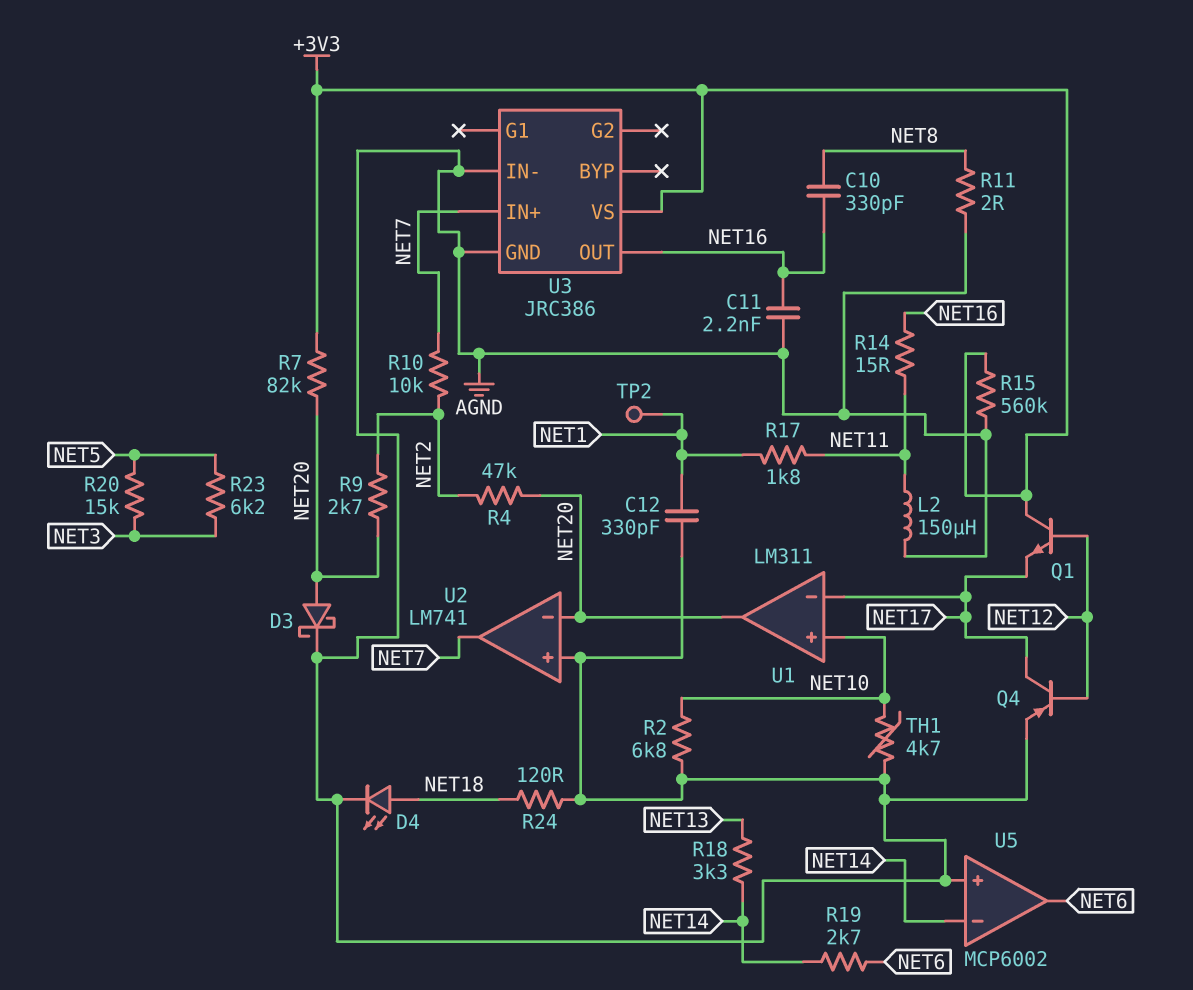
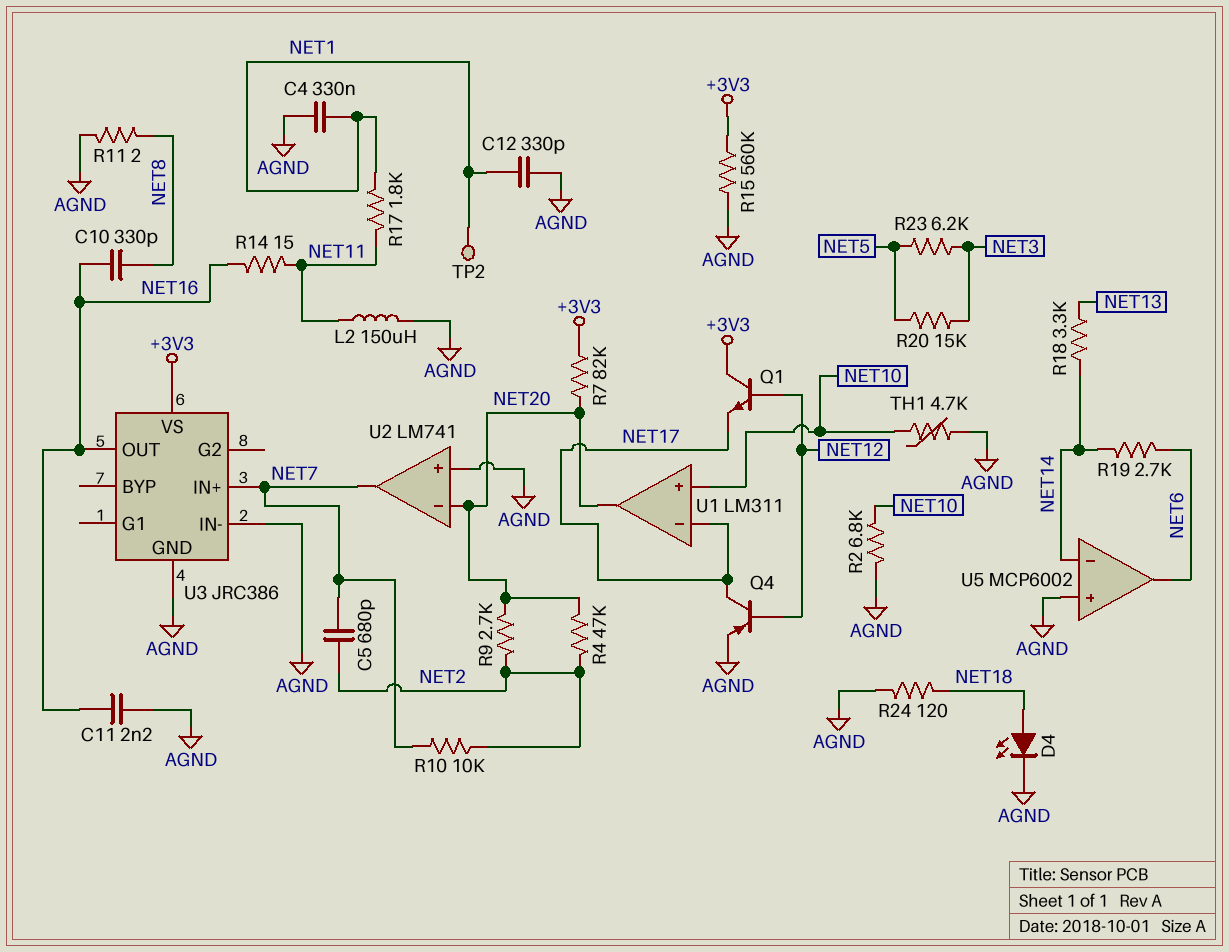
C4: none -> 330nF (AGND, NET1)
C5: none -> 680pF (NET2, NET7)
D3: schottky (A NET20, K AGND) -> none

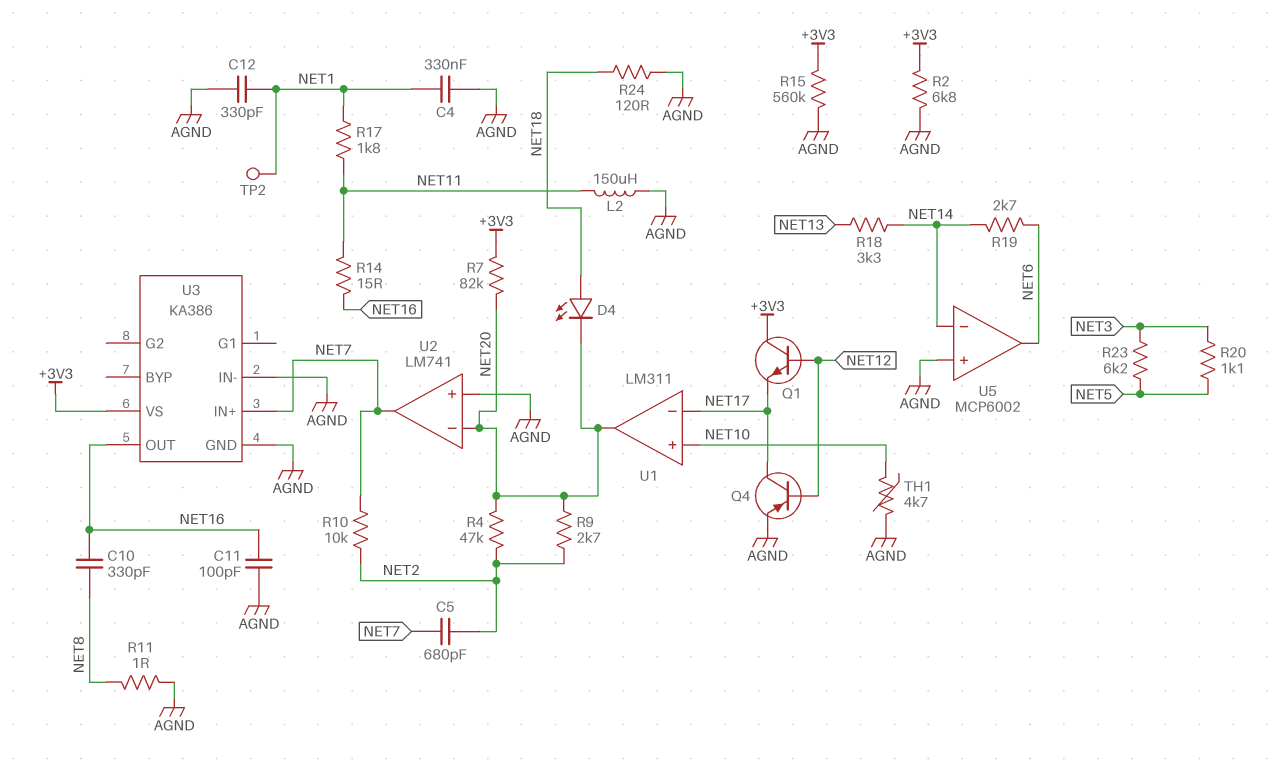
C11: 2.2nF (AGND, NET16) -> 100pF (AGND, NET16)
D4: LED (A NET18, K AGND) -> LED (A NET18, K NET20)
R2: 6.8k (AGND, NET10) -> 6.8k (+3V3, AGND)
R11: 2 (AGND, NET8) -> 1 (AGND, NET8)
R20: 15k (NET3, NET5) -> 1.1k (NET3, NET5)
U3: JRC386 -> KA386

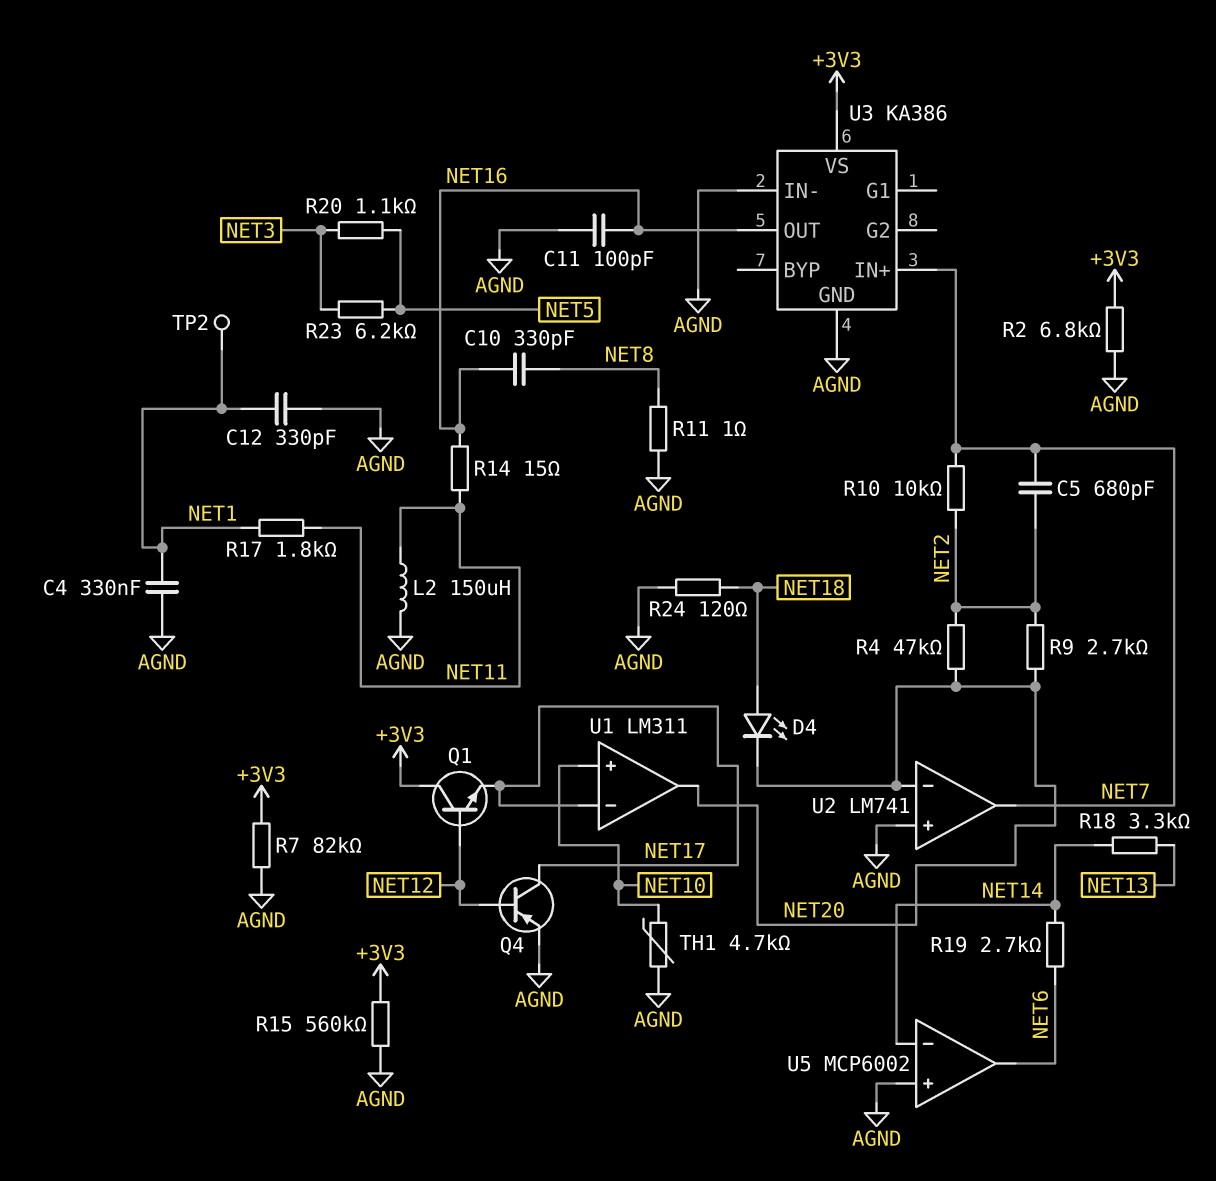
R7: 82k (+3V3, NET20) -> 82k (+3V3, AGND)

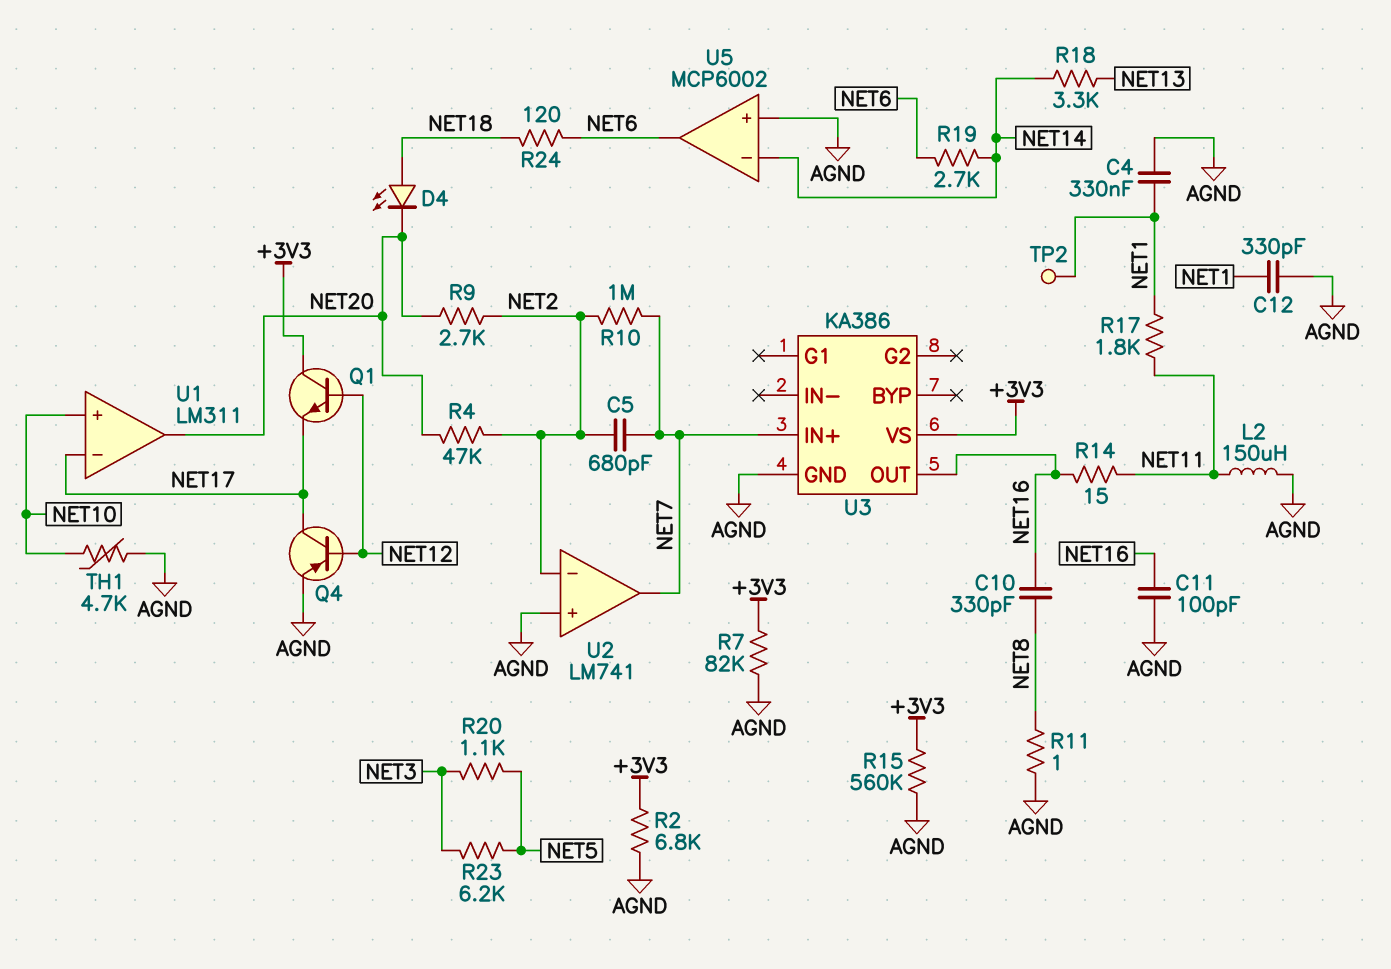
R10: 10k (NET2, NET7) -> 1M (NET2, NET7)
R24: 120 (AGND, NET18) -> 120 (NET6, NET18)
U2 pin in-: NET20 -> NET2
U3 pin IN-: AGND -> none

